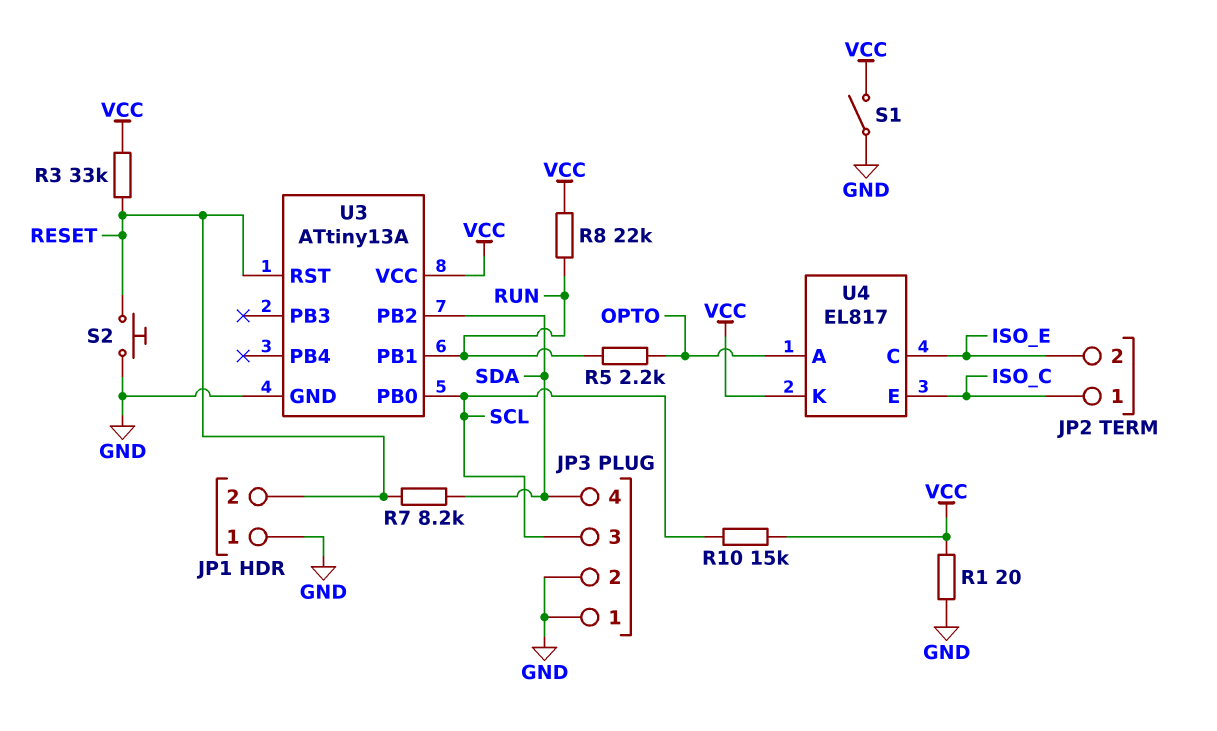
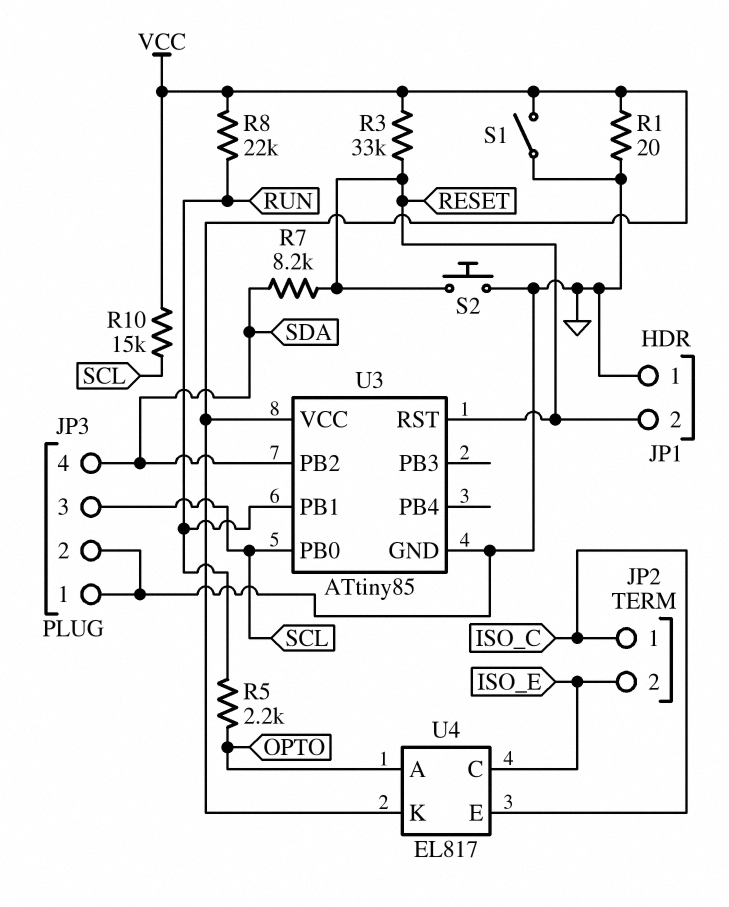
U3: ATtiny13A -> ATtiny85

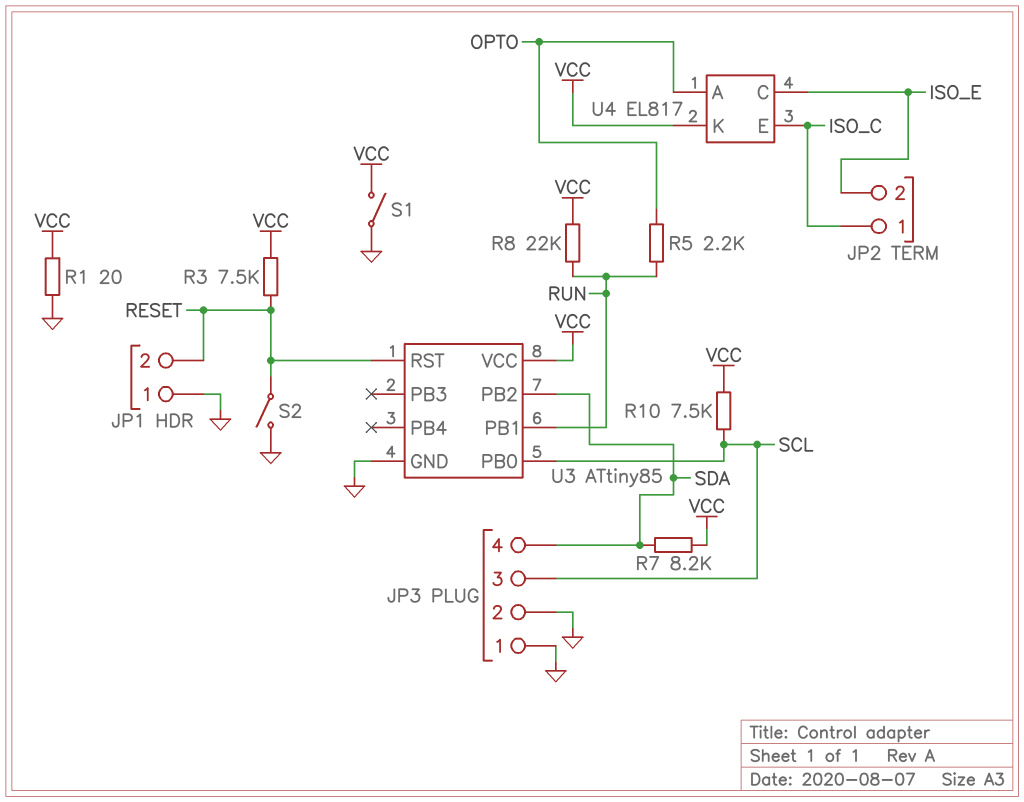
R3: 33k (RESET, VCC) -> 7.5k (RESET, VCC)
R7: 8.2k (RESET, SDA) -> 8.2k (SDA, VCC)
R10: 15k (SCL, VCC) -> 7.5k (SCL, VCC)
S2: button (GND, RESET) -> switch (GND, RESET)

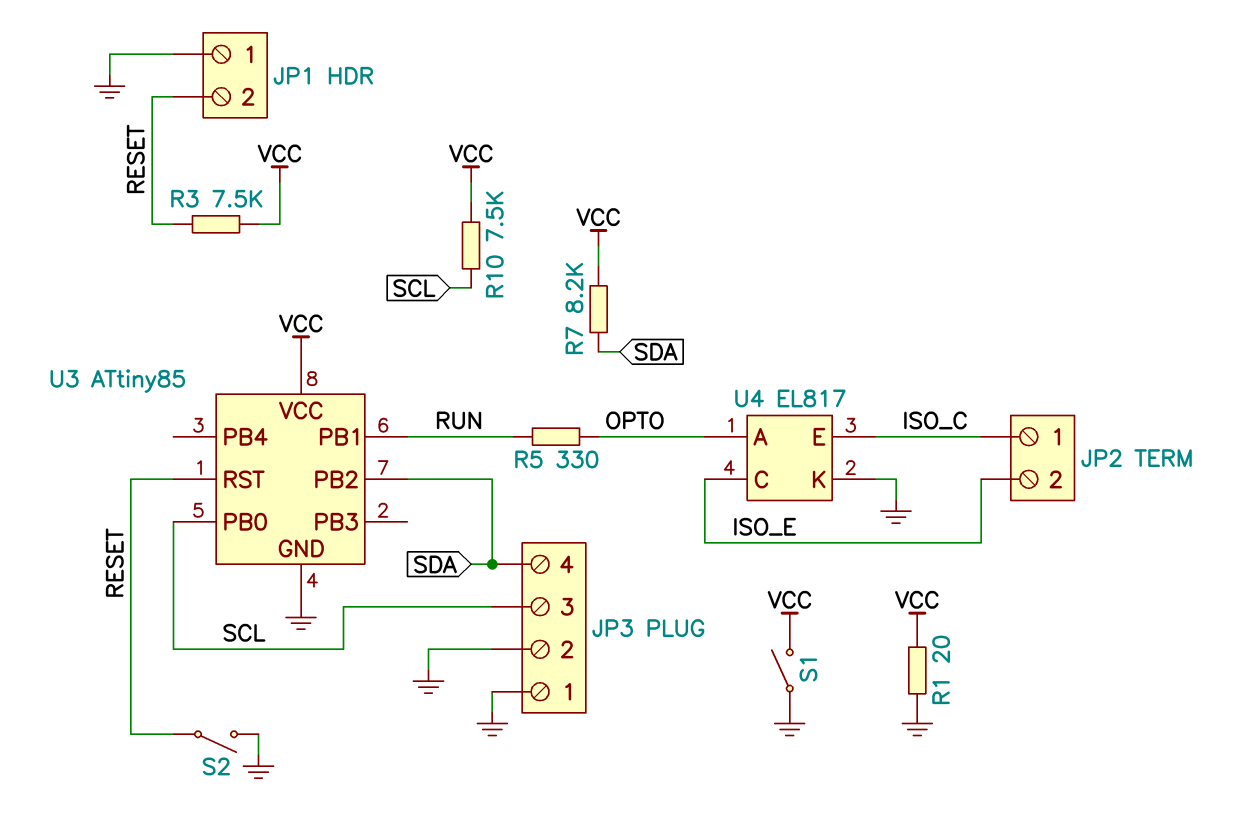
R5: 2.2k (OPTO, RUN) -> 330 (OPTO, RUN)
R8: 22k (RUN, VCC) -> none
U4 pin K: VCC -> GND

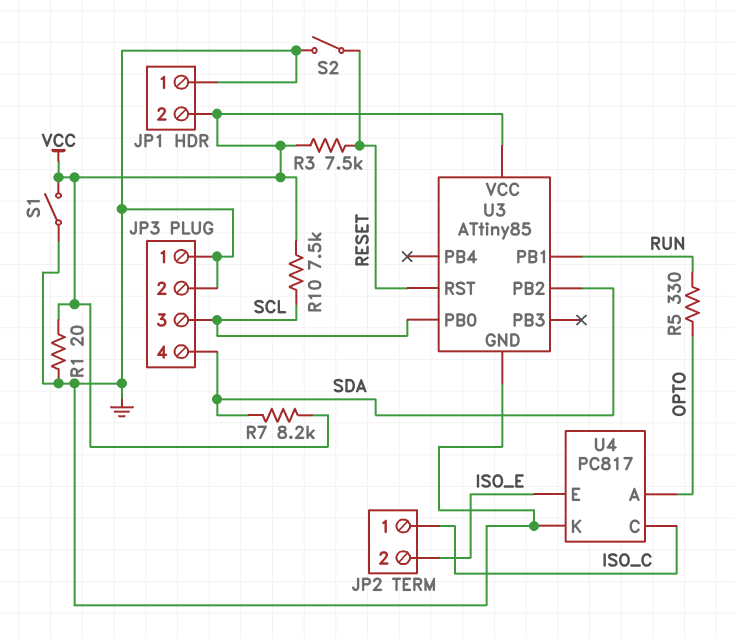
JP1 pin 2: RESET -> VCC
U4: EL817 -> PC817
U4 pin C: ISO_E -> ISO_C
U4 pin E: ISO_C -> ISO_E

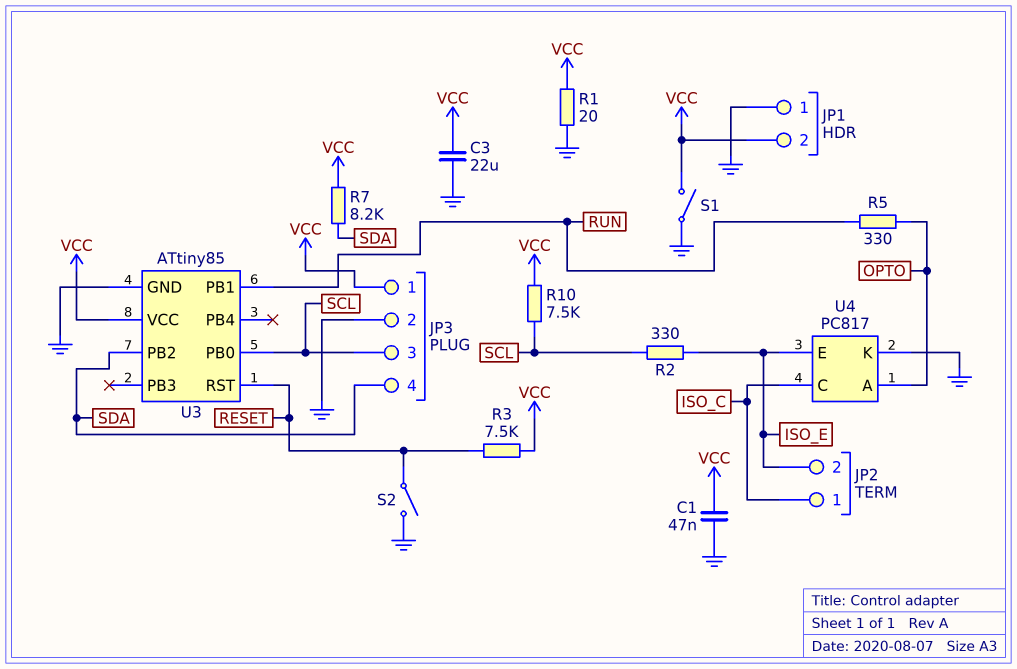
C1: none -> 47nF (GND, VCC)
C3: none -> 22uF (GND, VCC)
JP3 pin 1: GND -> VCC
R2: none -> 330 (ISO_E, SCL)

